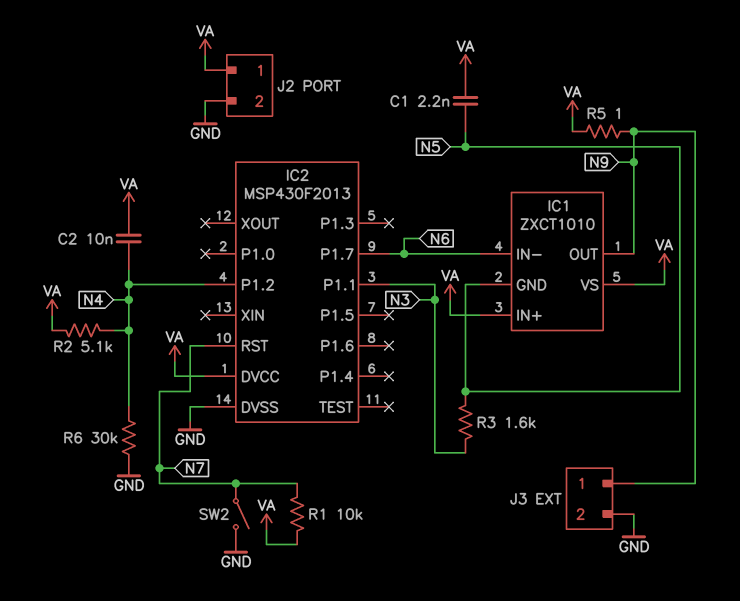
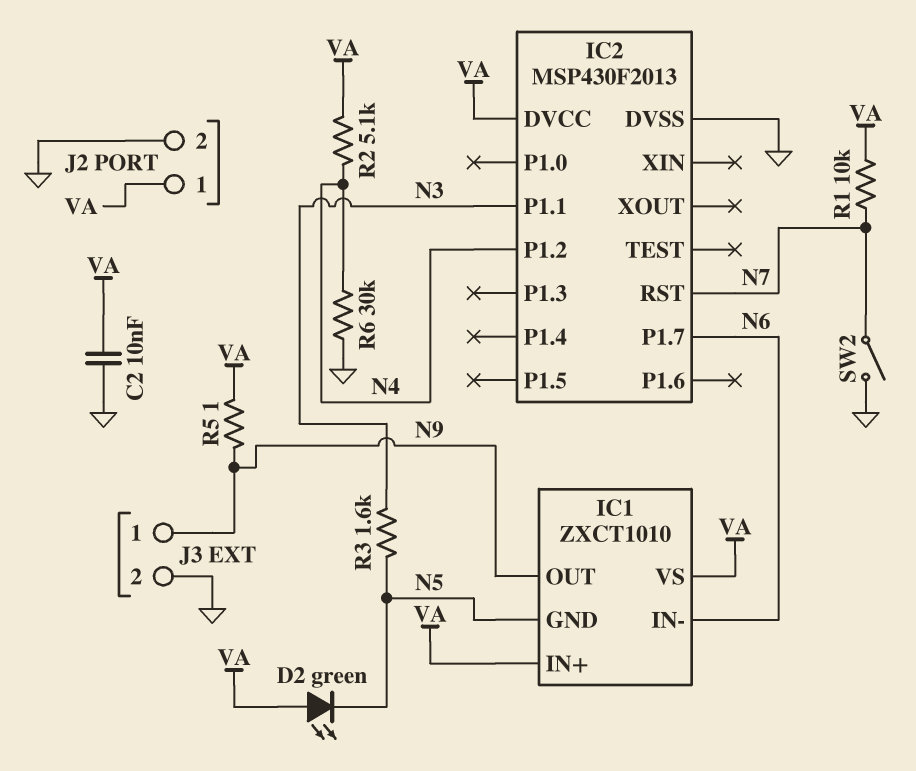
C1: 2.2nF (N5, VA) -> none
C2: 10nF (N4, VA) -> 10nF (GND, VA)
D2: none -> LED green (A VA, K N5)

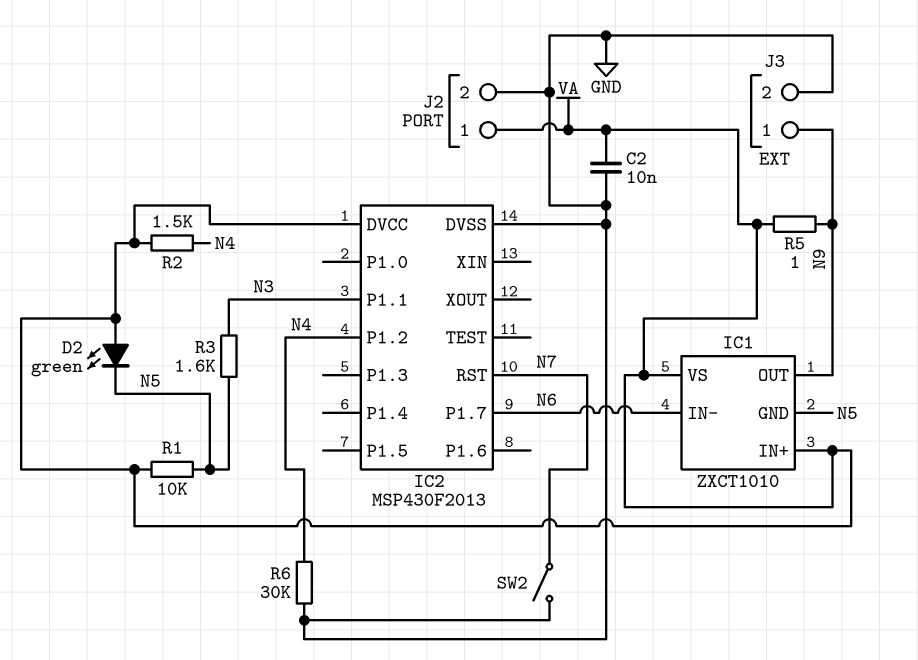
R1: 10k (N7, VA) -> 10k (N5, VA)
R2: 5.1k (N4, VA) -> 1.5k (N4, VA)

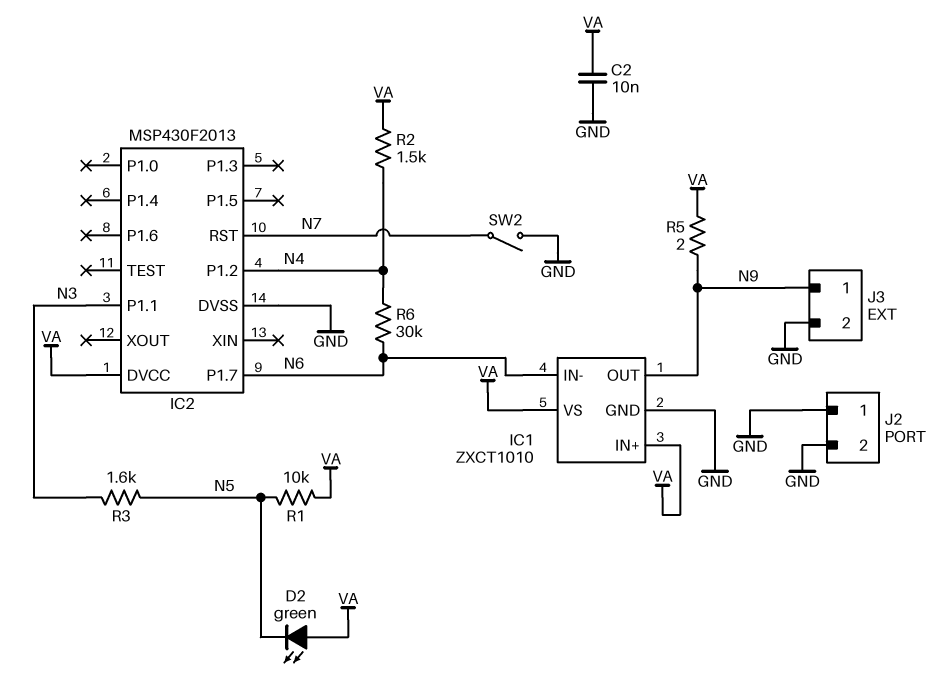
IC1 pin GND: N5 -> GND
J2 pin 1: VA -> GND
R5: 1 (N9, VA) -> 2 (N9, VA)
R6: 30k (GND, N4) -> 30k (N4, N6)

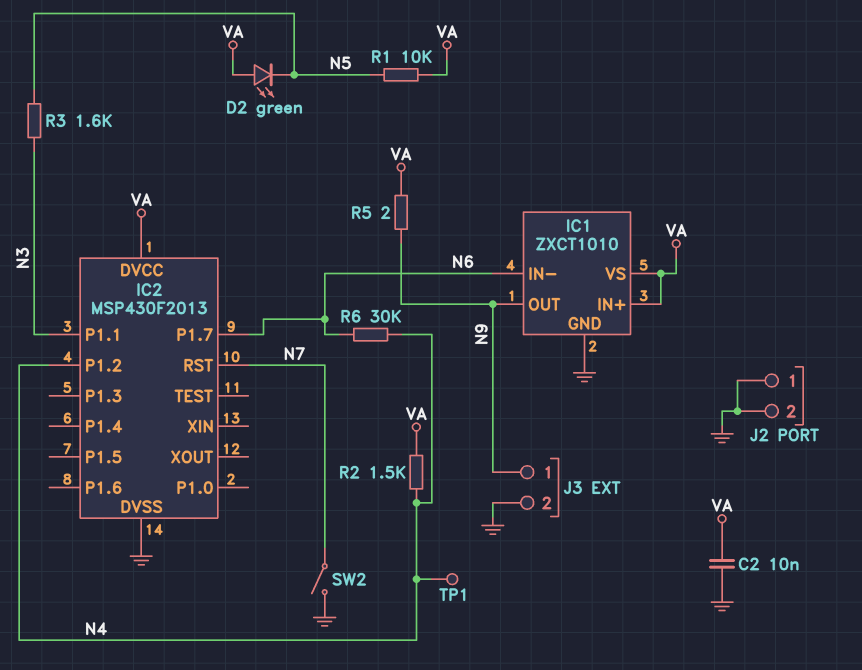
TP1: none -> test point (N4)

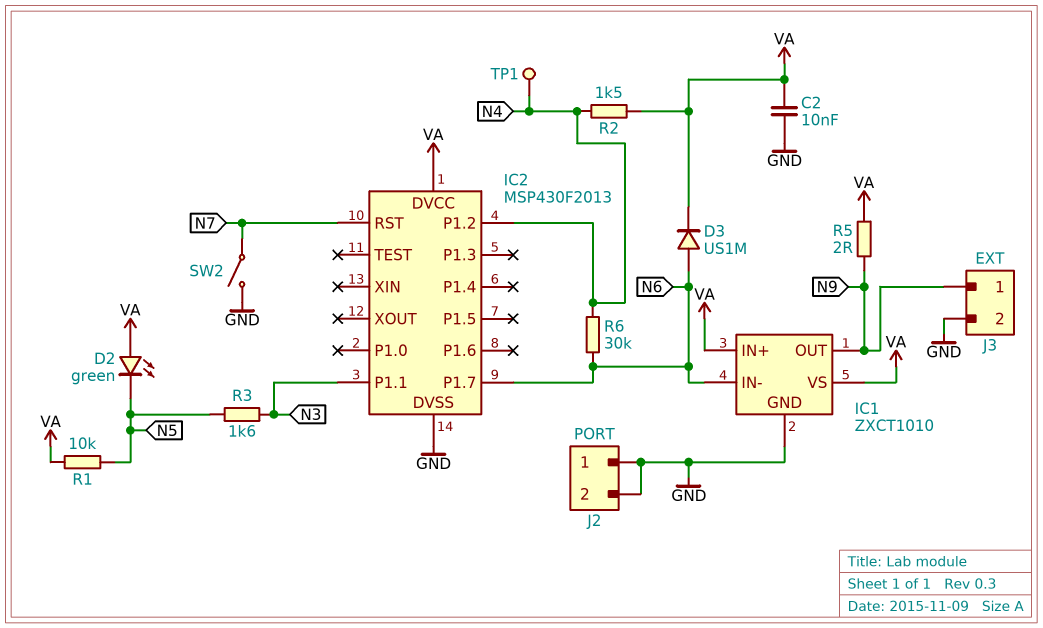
D3: none -> diode US1M (A N6, K VA)

